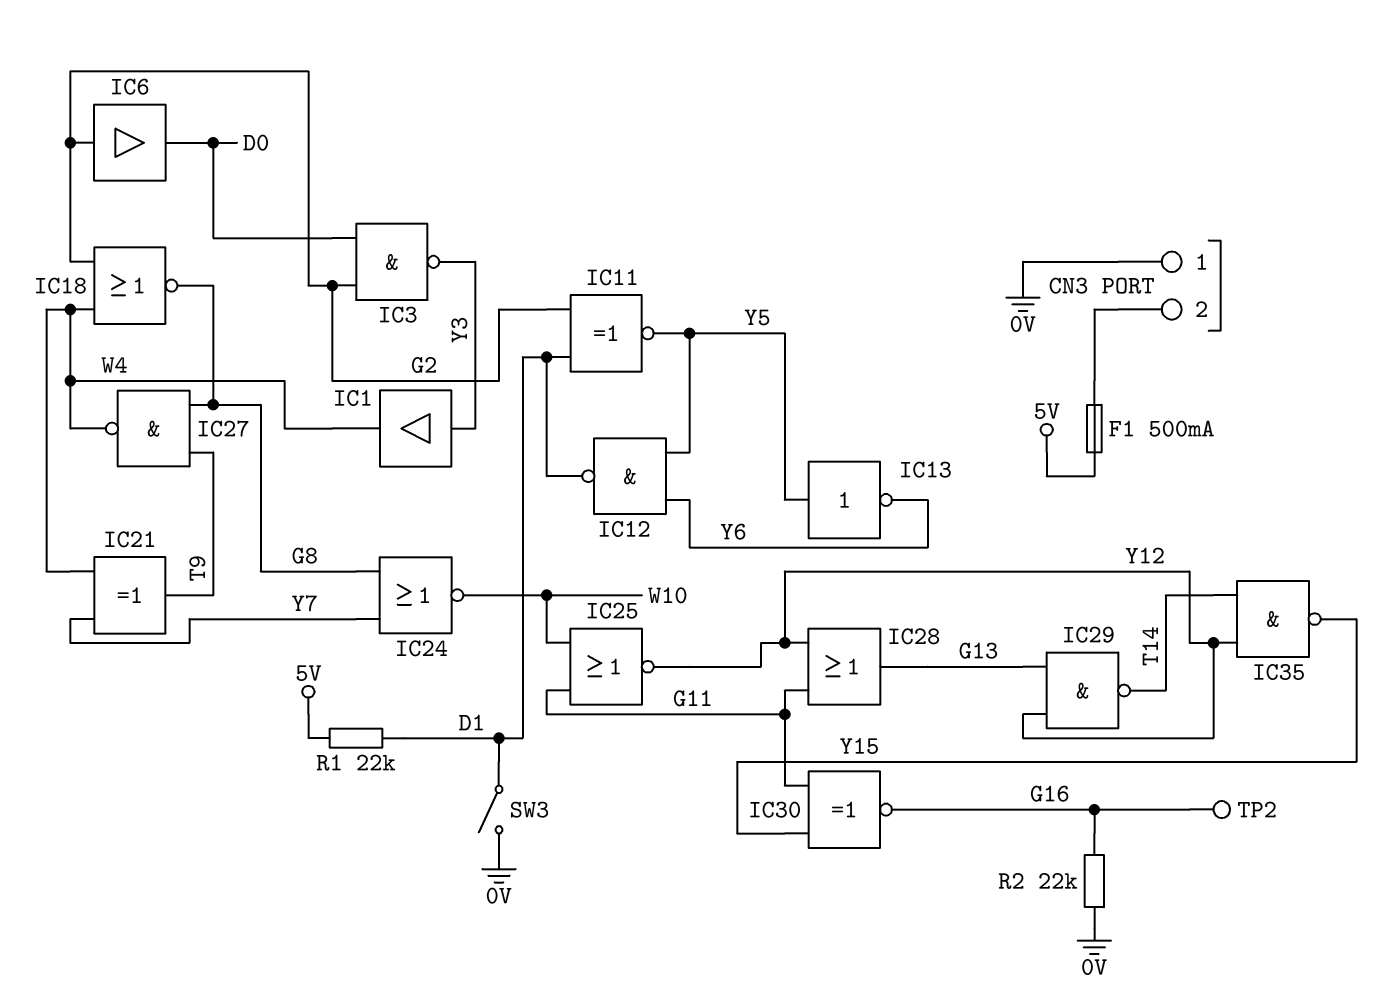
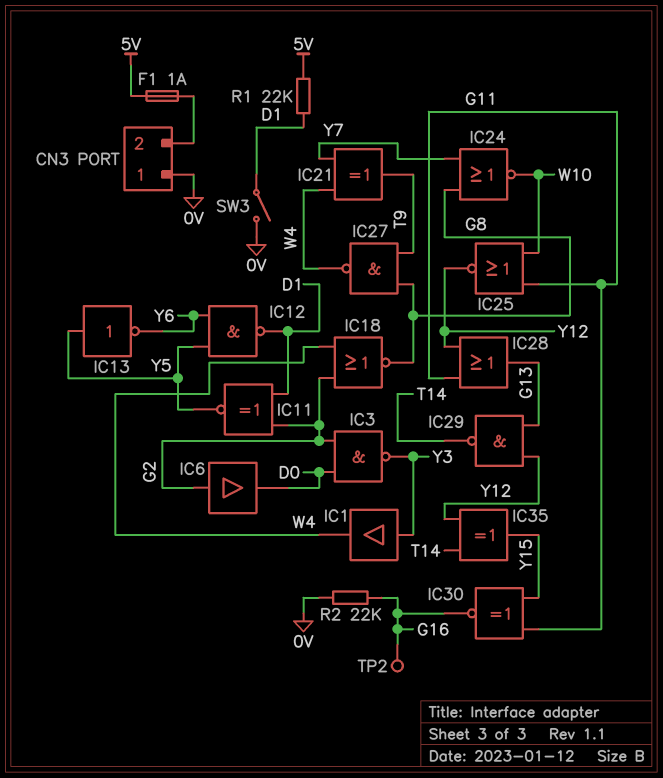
F1: 500mA (5V, CN3/2) -> 1A (5V, CN3/2)
IC35: NAND (in T14, in Y12, out Y15) -> XOR (in T14, in Y12, out Y15)

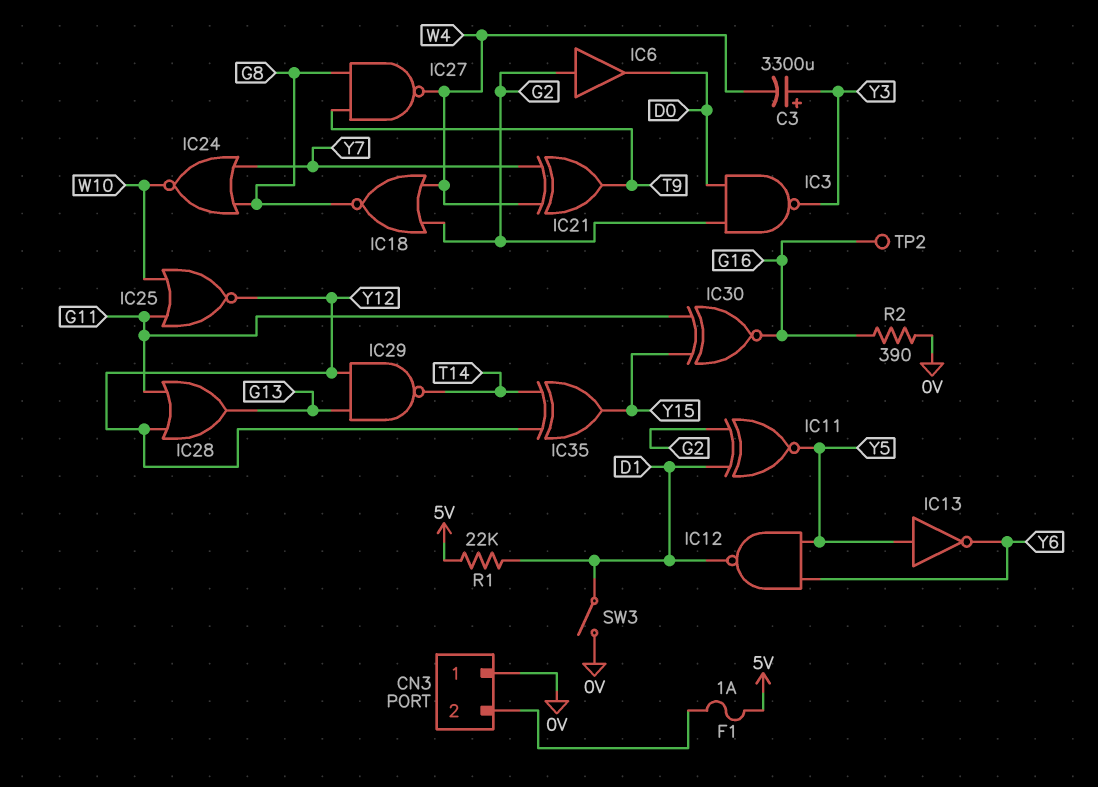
C3: none -> 3300uF (plus Y3, minus W4)
IC1: buffer (in Y3, out W4) -> none
R2: 22k (0V, G16) -> 390 (0V, G16)

